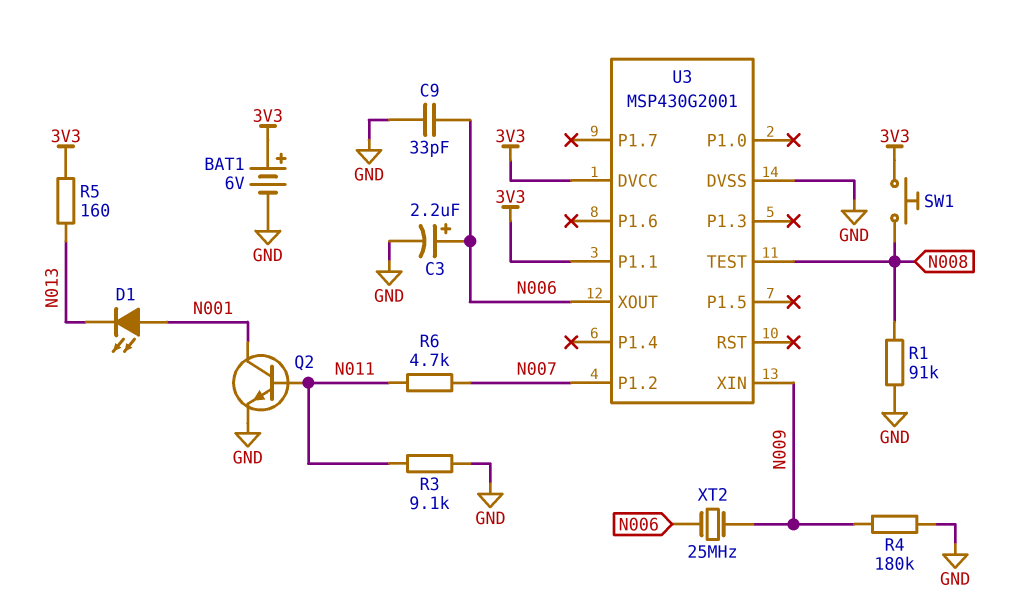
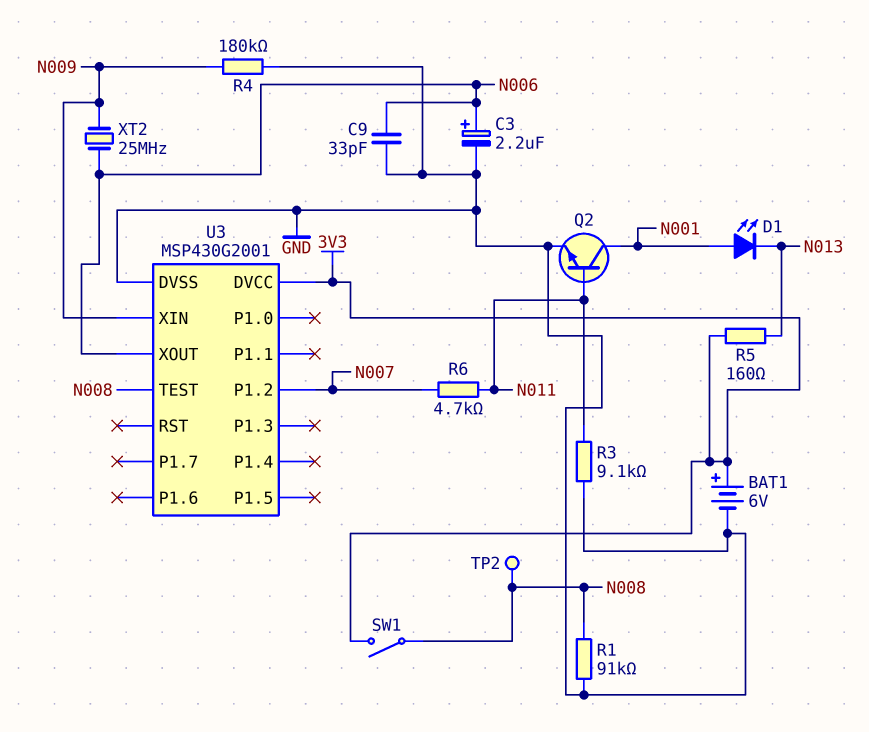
SW1: button (3V3, N008) -> switch (3V3, N008)
TP2: none -> test point (N008)
U3 pin P1.1: 3V3 -> none

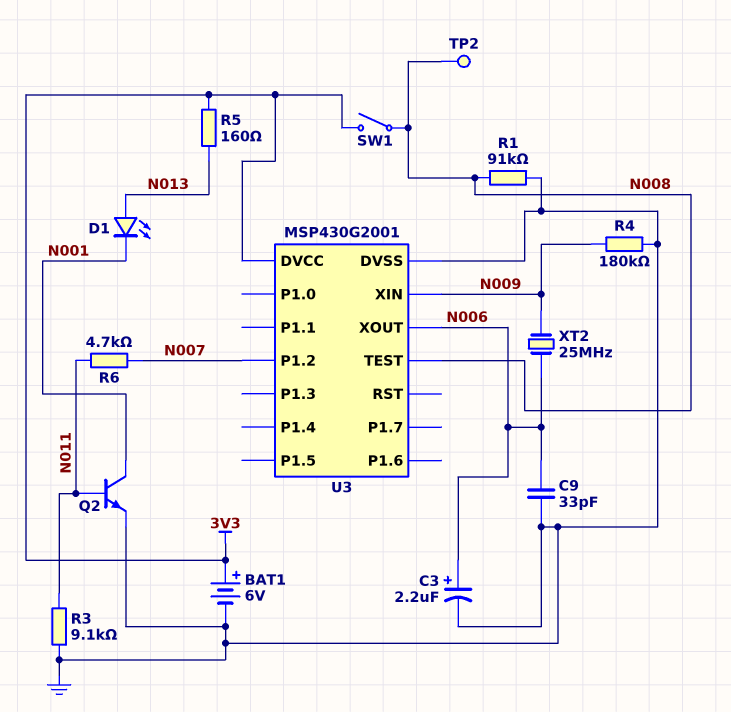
D1: LED (A N001, K N013) -> LED (A N013, K N001)

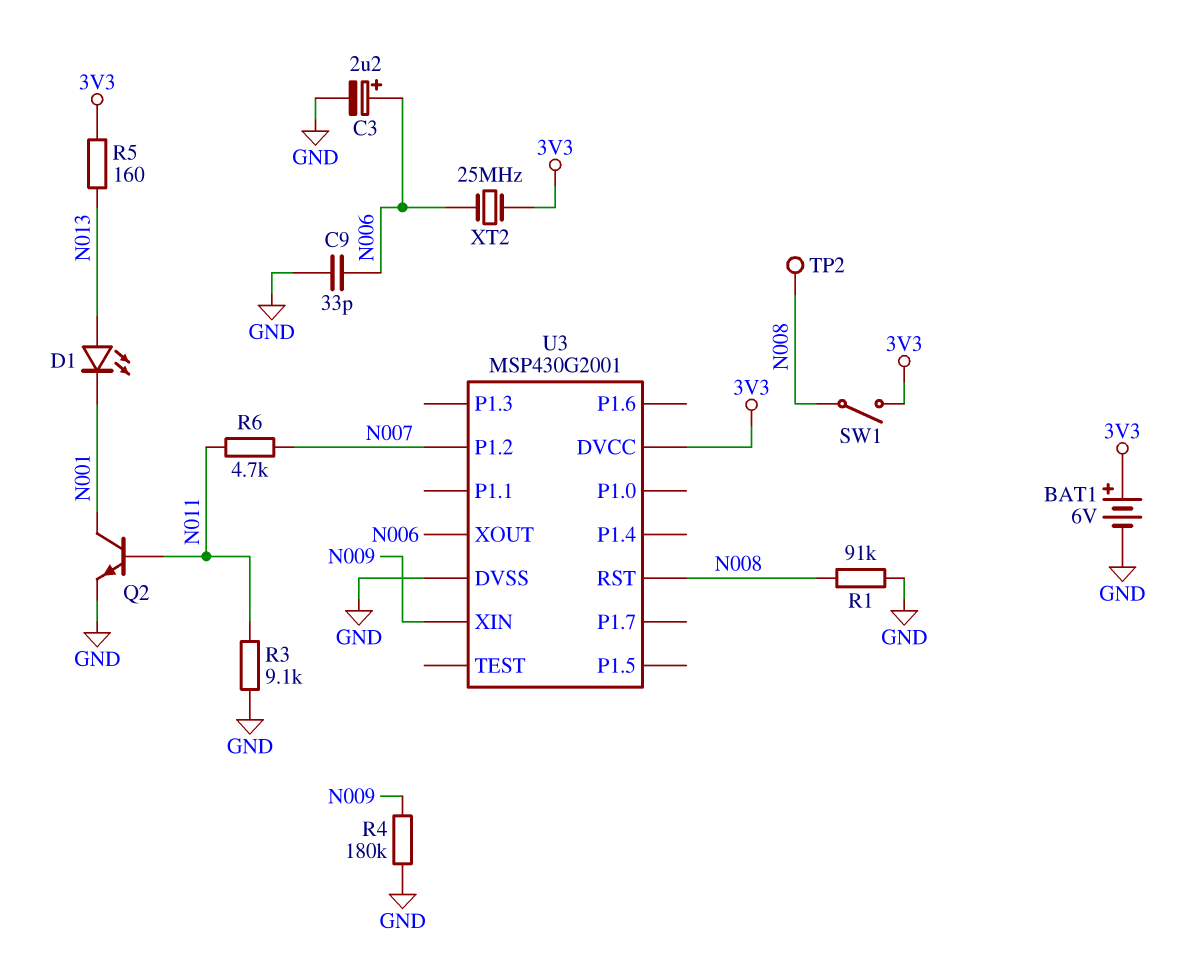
U3 pin RST: none -> N008
U3 pin TEST: N008 -> none
XT2: 25MHz (N006, N009) -> 25MHz (3V3, N006)

